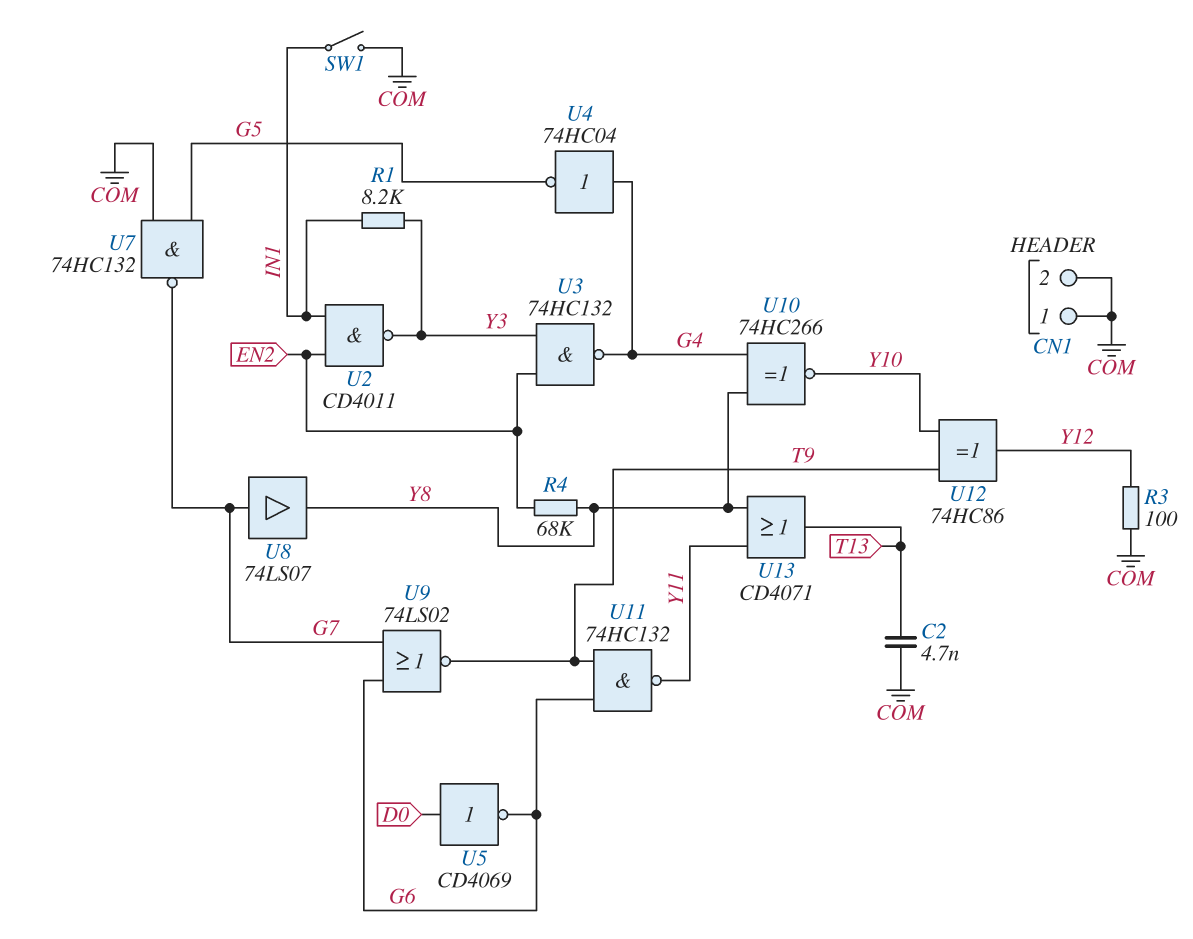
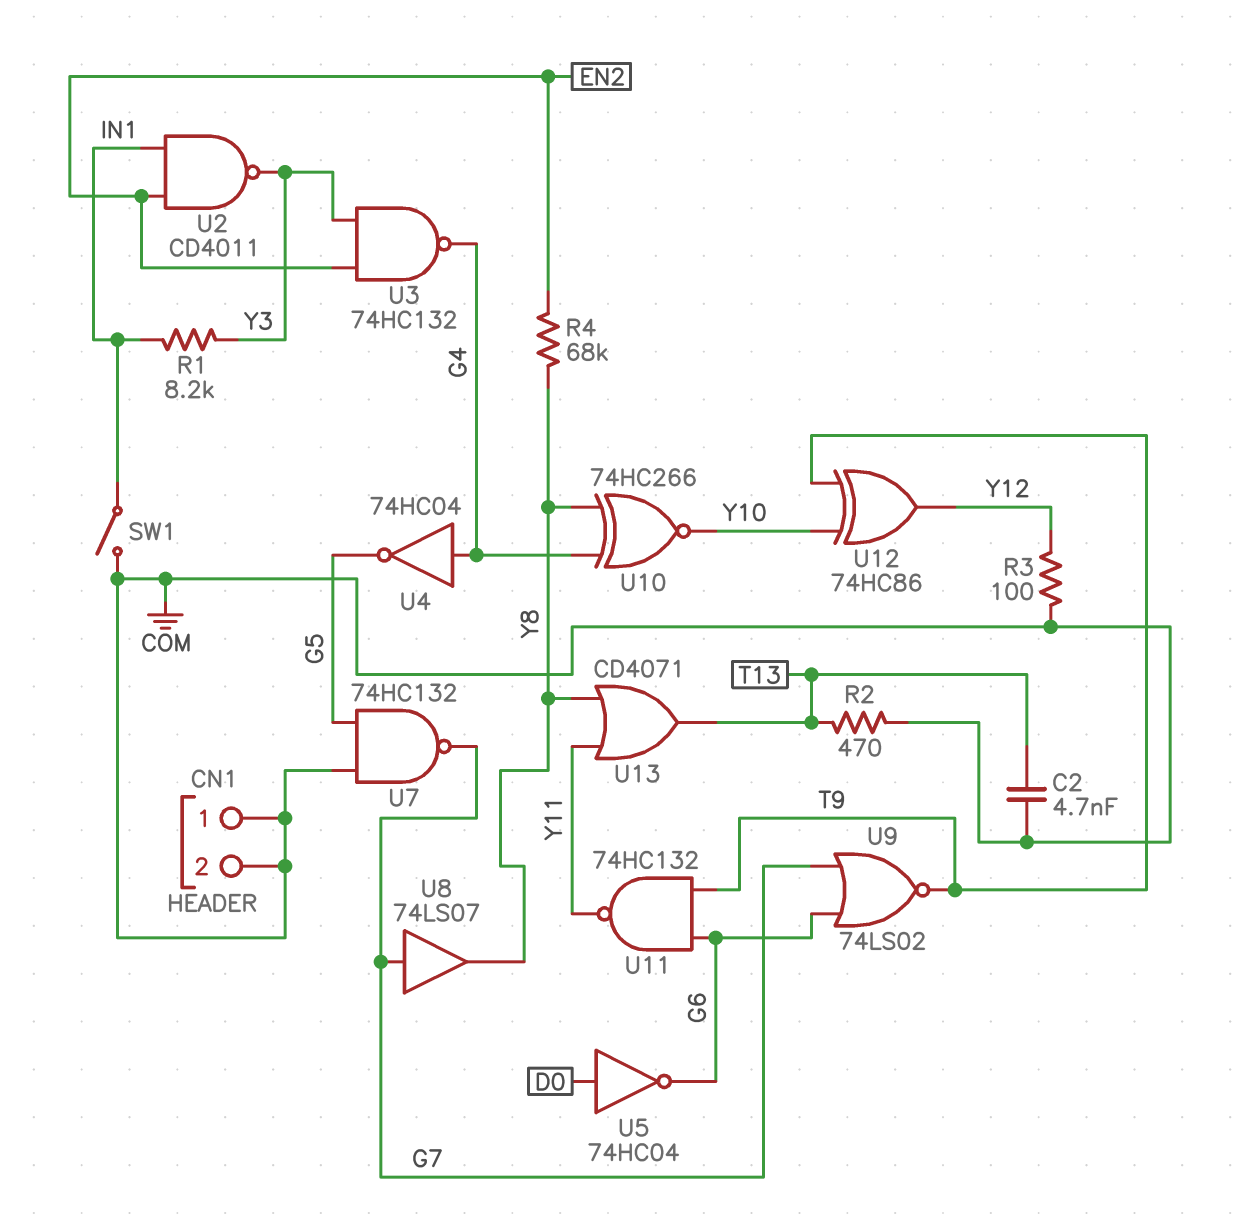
R2: none -> 470 (COM, T13)
U5: NOT CD4069 (in D0, out G6) -> NOT 74HC04 (in D0, out G6)

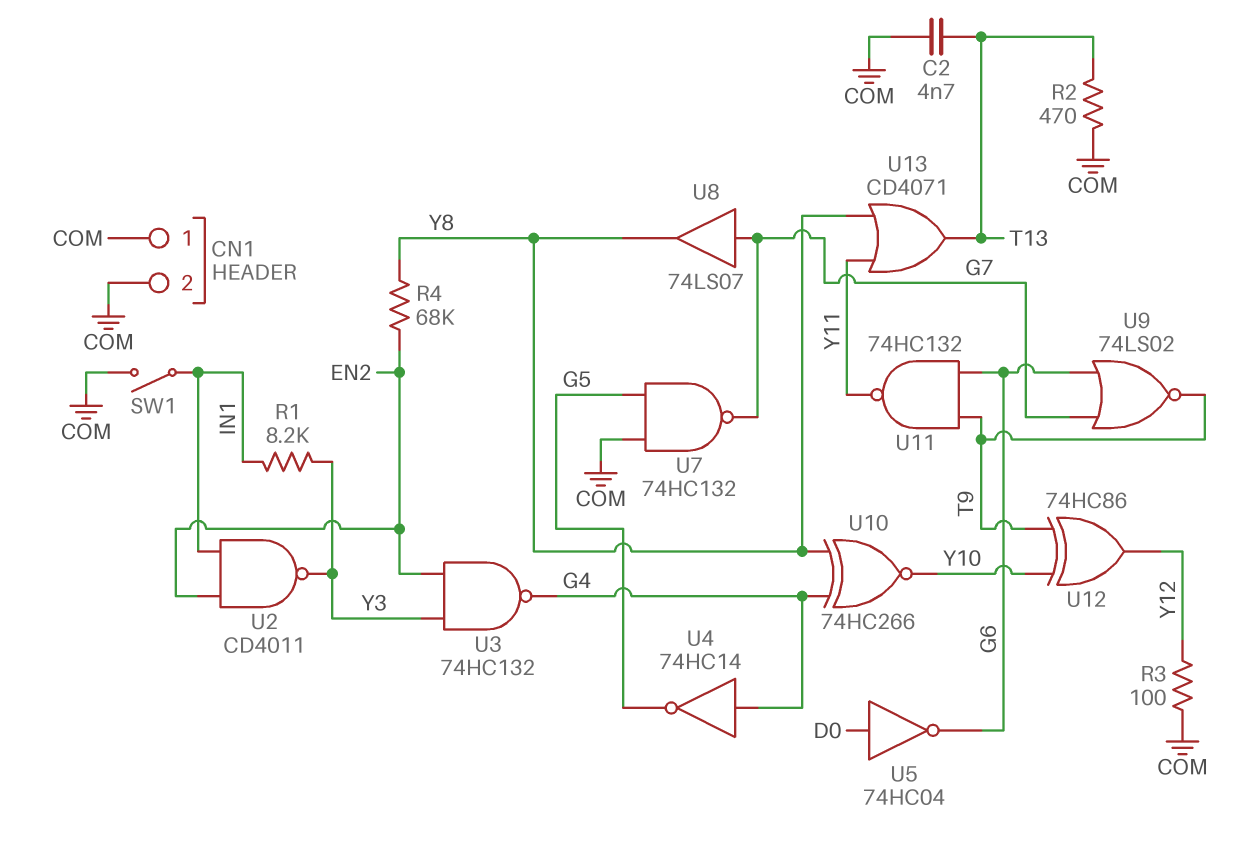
U4: NOT 74HC04 (in G4, out G5) -> NOT 74HC14 (in G4, out G5)

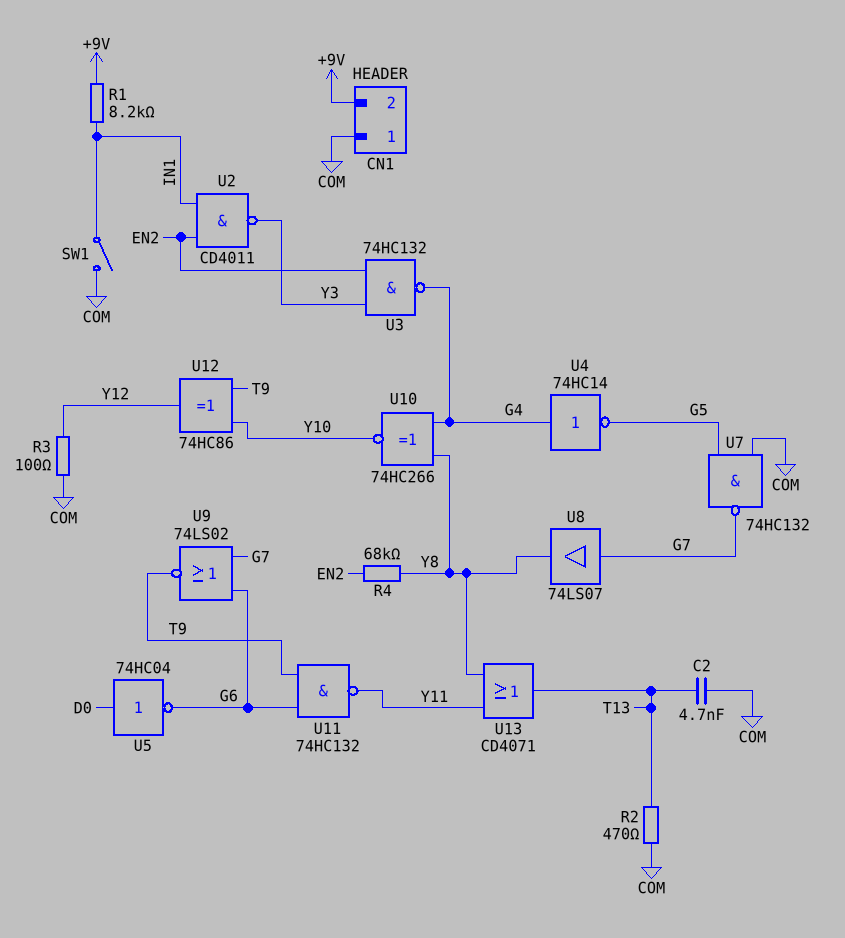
CN1 pin 2: COM -> +9V
R1: 8.2k (IN1, Y3) -> 8.2k (+9V, IN1)

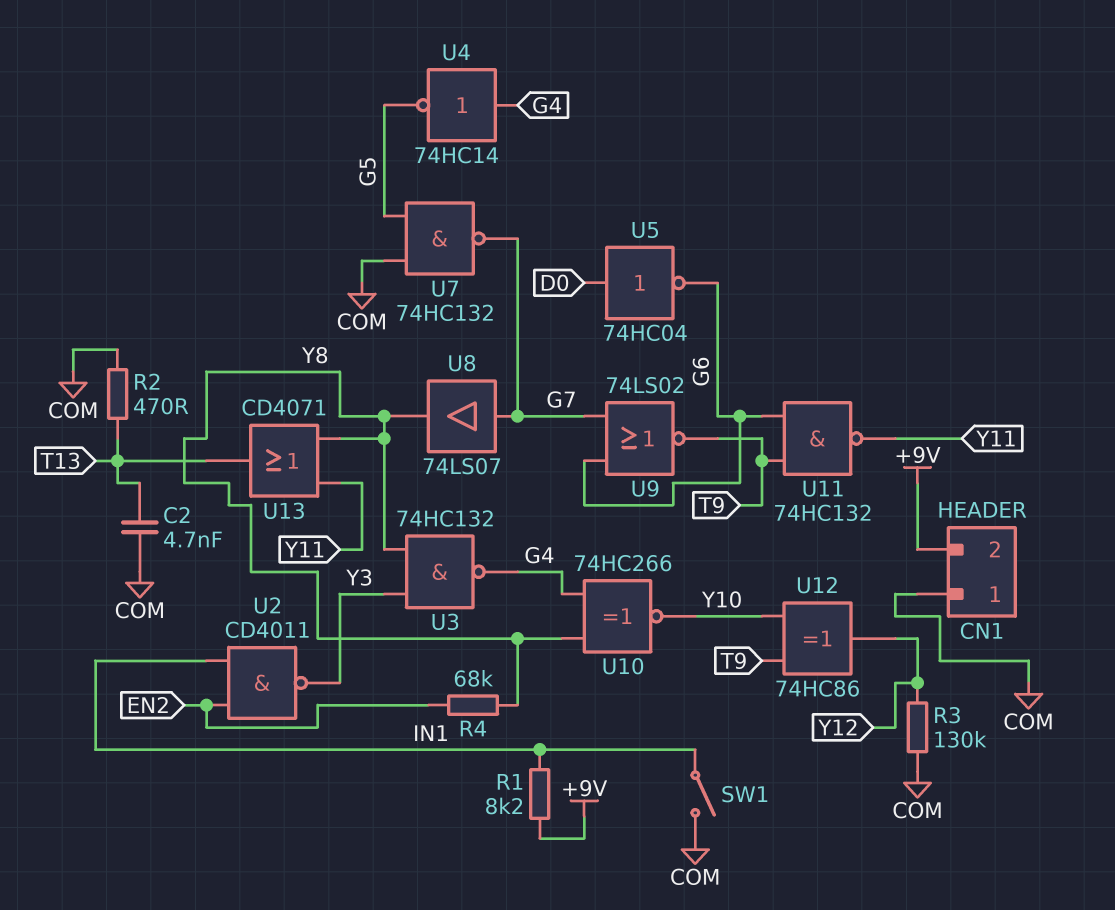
R3: 100 (COM, Y12) -> 130k (COM, Y12)
U3: NAND 74HC132 (in EN2, in Y3, out G4) -> NAND 74HC132 (in Y3, in Y8, out G4)

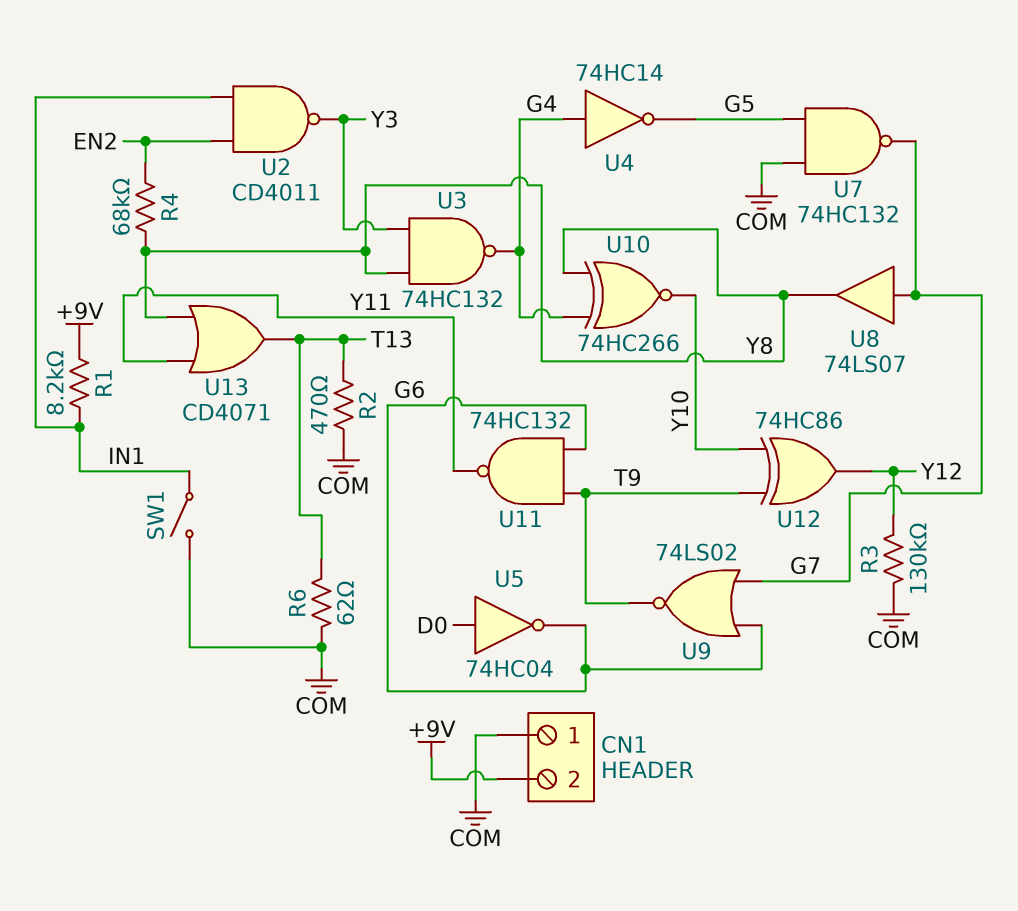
C2: 4.7nF (COM, T13) -> none
R6: none -> 62 (COM, T13)

